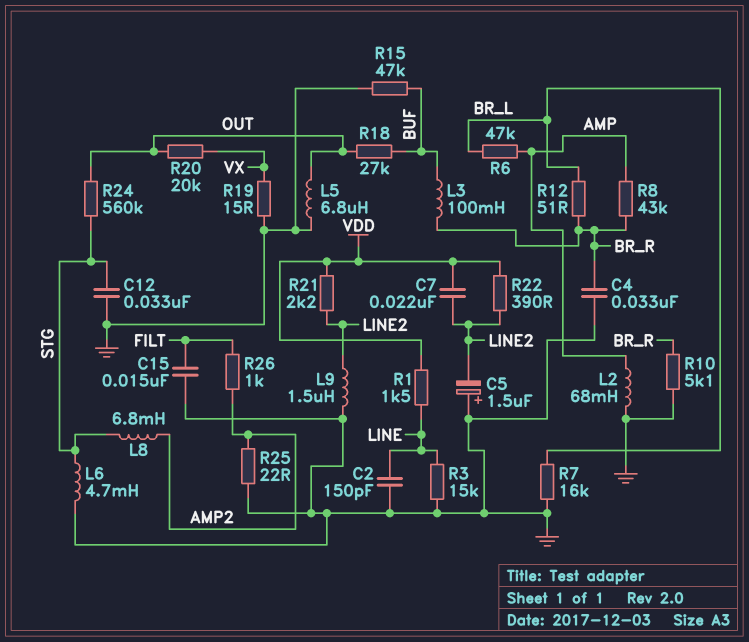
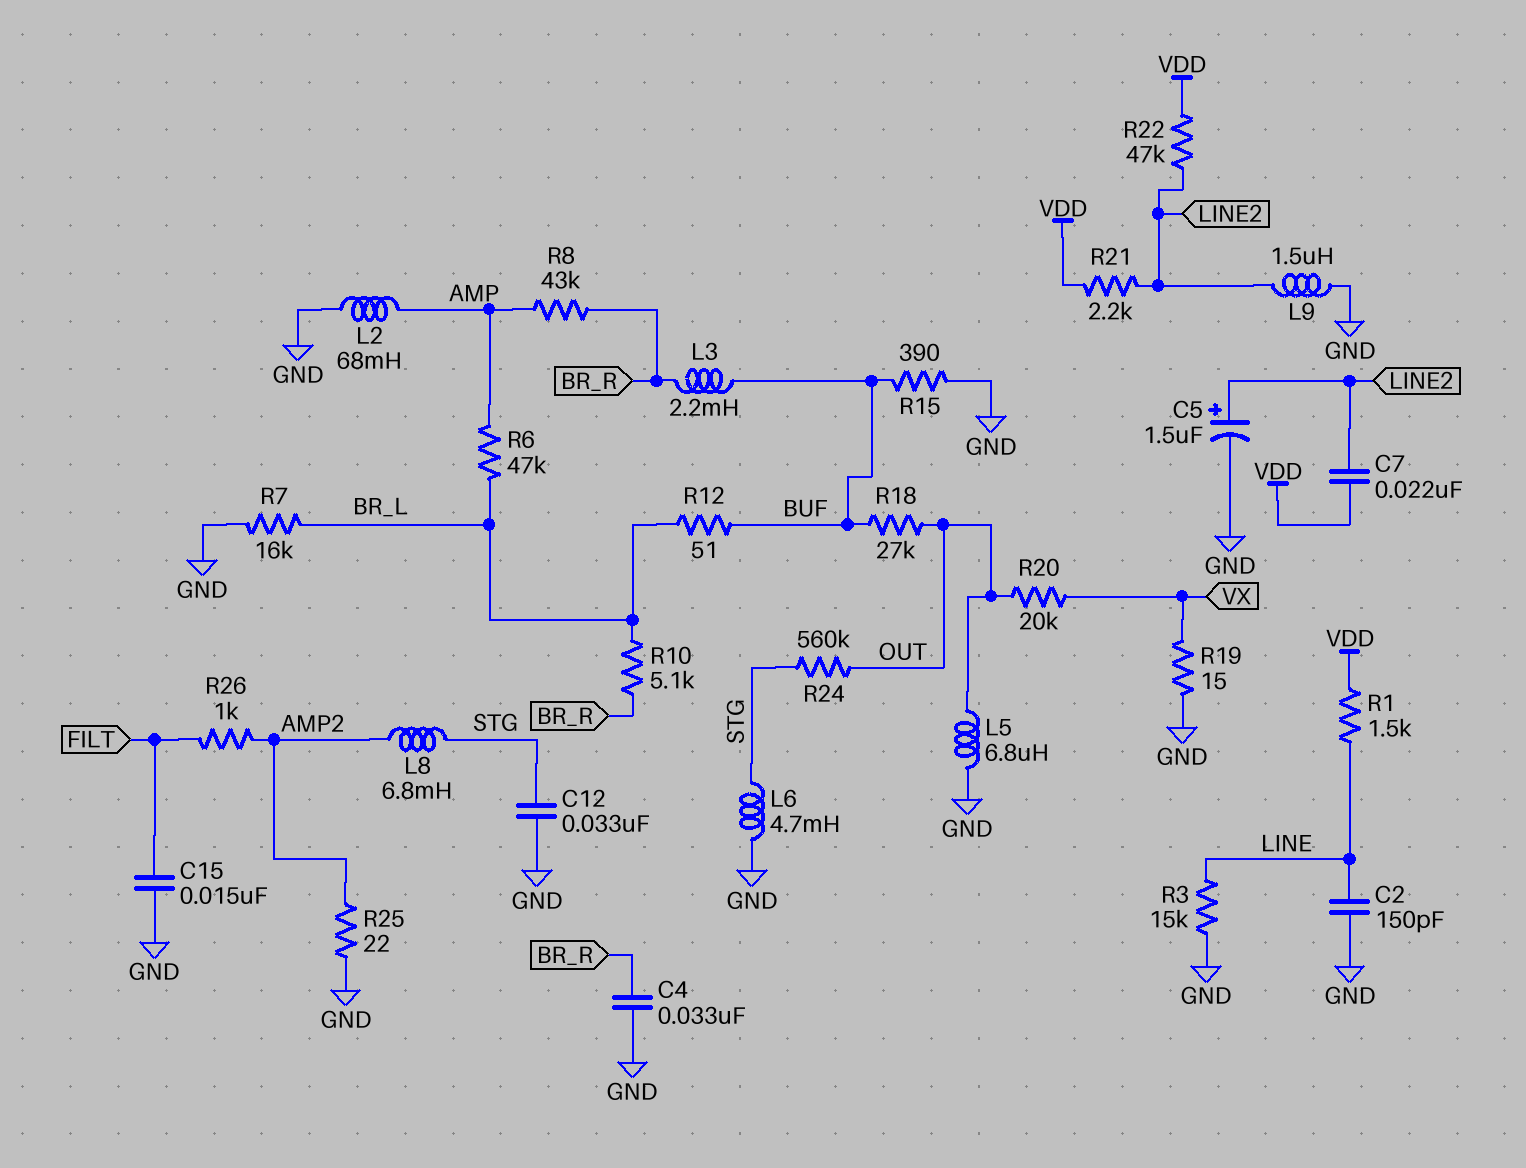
C5: 1.5uF (plus GND, minus LINE2) -> 1.5uF (plus LINE2, minus GND)
L3: 100mH (BR_R, BUF) -> 2.2mH (BR_R, BUF)
R10: 5.1k (BR_R, GND) -> 5.1k (BR_L, BR_R)
R12: 51 (BR_L, BR_R) -> 51 (BR_L, BUF)
R15: 47k (BUF, GND) -> 390 (BUF, GND)
R22: 390 (LINE2, VDD) -> 47k (LINE2, VDD)

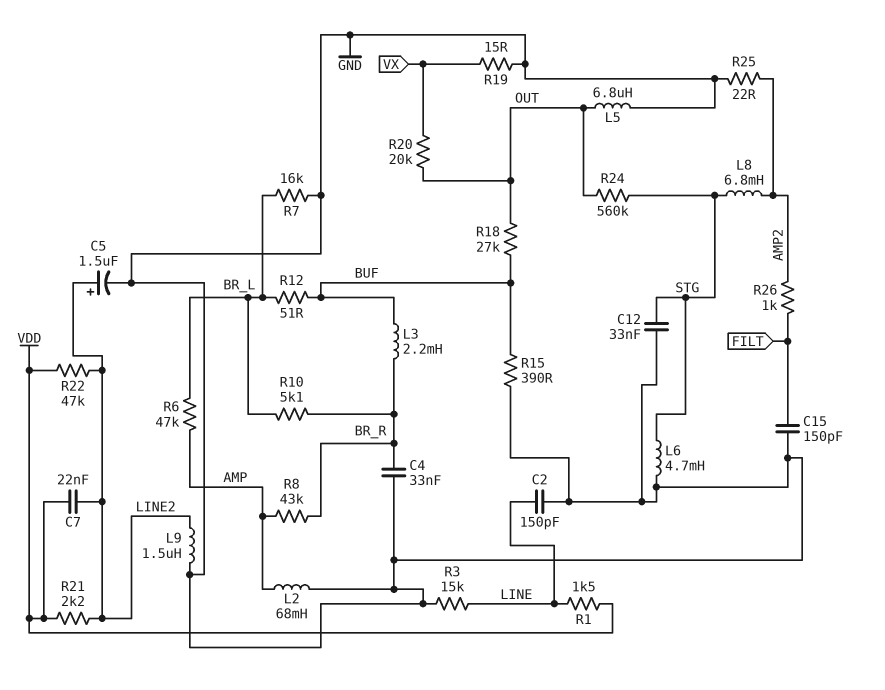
C15: 15nF (FILT, GND) -> 150pF (FILT, GND)

